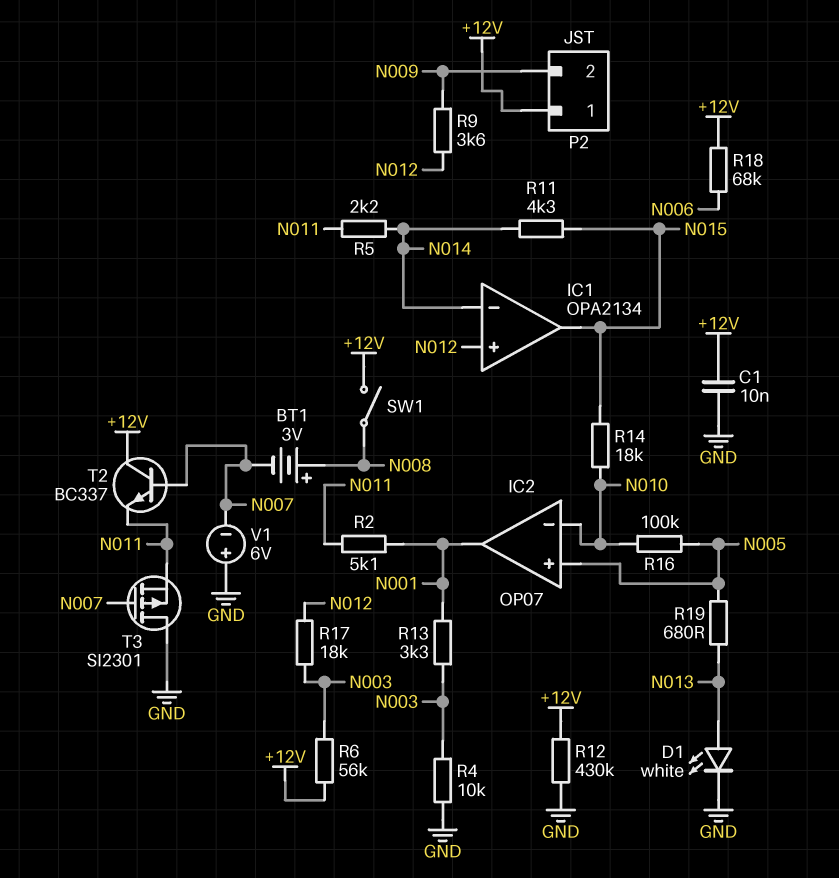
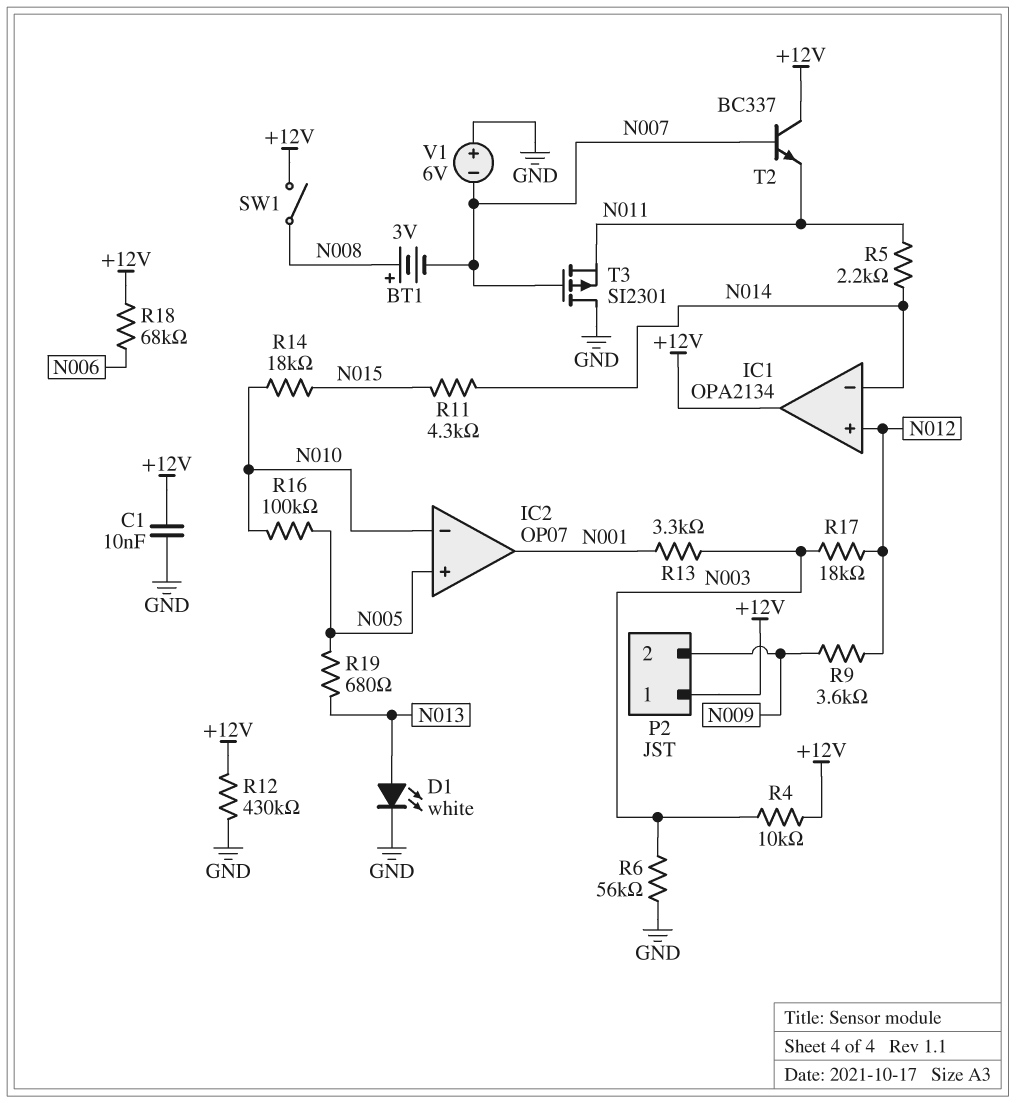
IC1 pin out: N015 -> +12V
R2: 5.1k (N001, N011) -> none
R4: 10k (GND, N003) -> 10k (+12V, N003)
R6: 56k (+12V, N003) -> 56k (GND, N003)

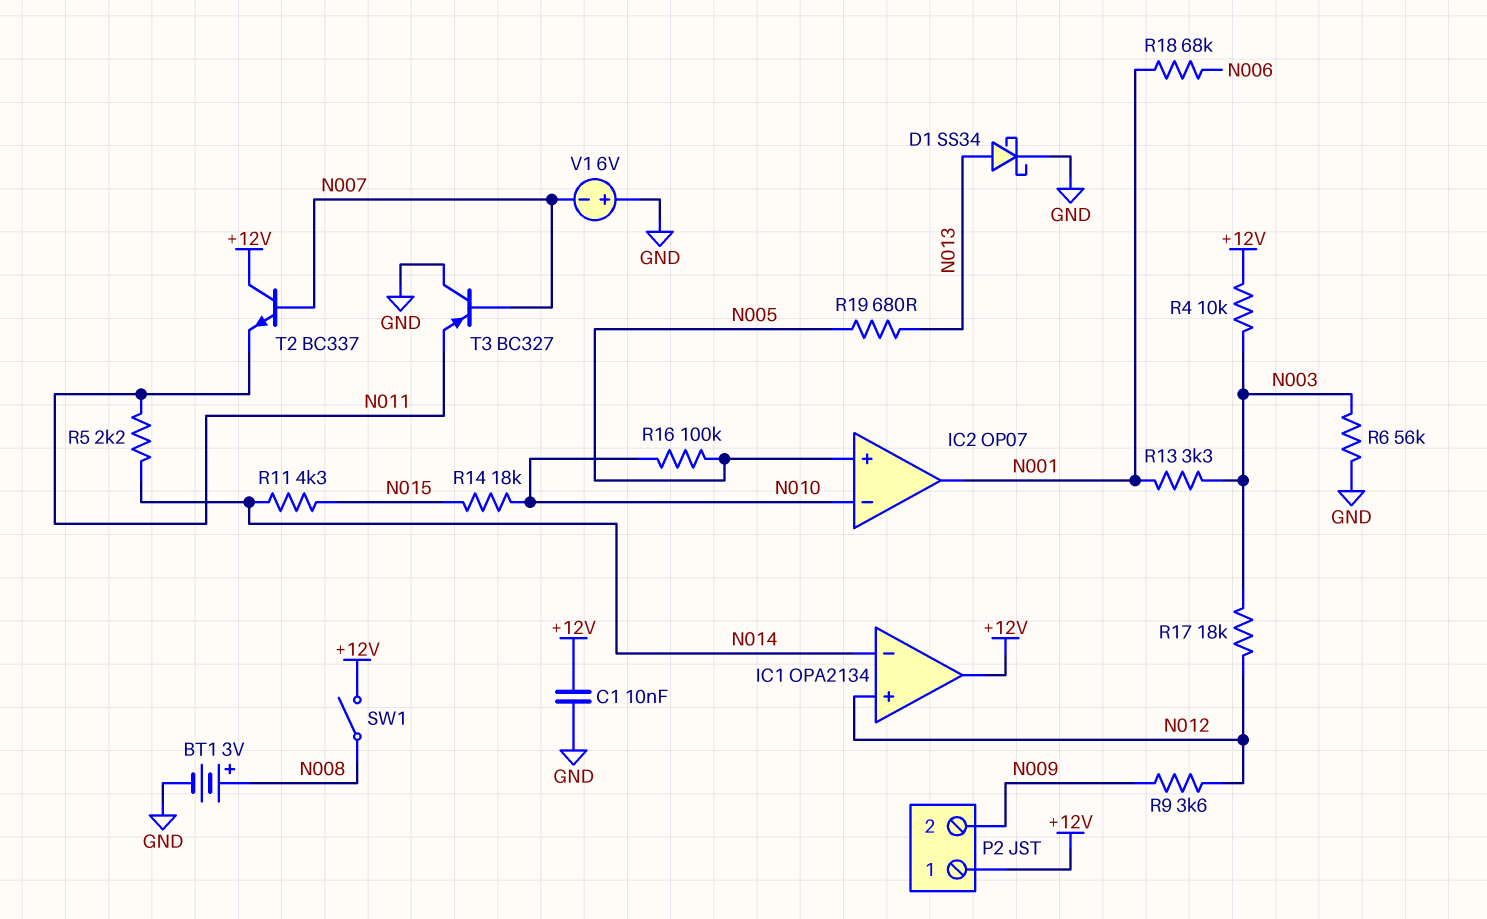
BT1: 3V (plus N008, minus N007) -> 3V (plus N008, minus GND)
D1: LED white (A N013, K GND) -> schottky SS34 (A N013, K GND)
R12: 430k (+12V, GND) -> none
R18: 68k (+12V, N006) -> 68k (N001, N006)
T3: PMOS SI2301 (G N007, D GND, S N011) -> PNP BC327 (B N007, C GND, E N011)

